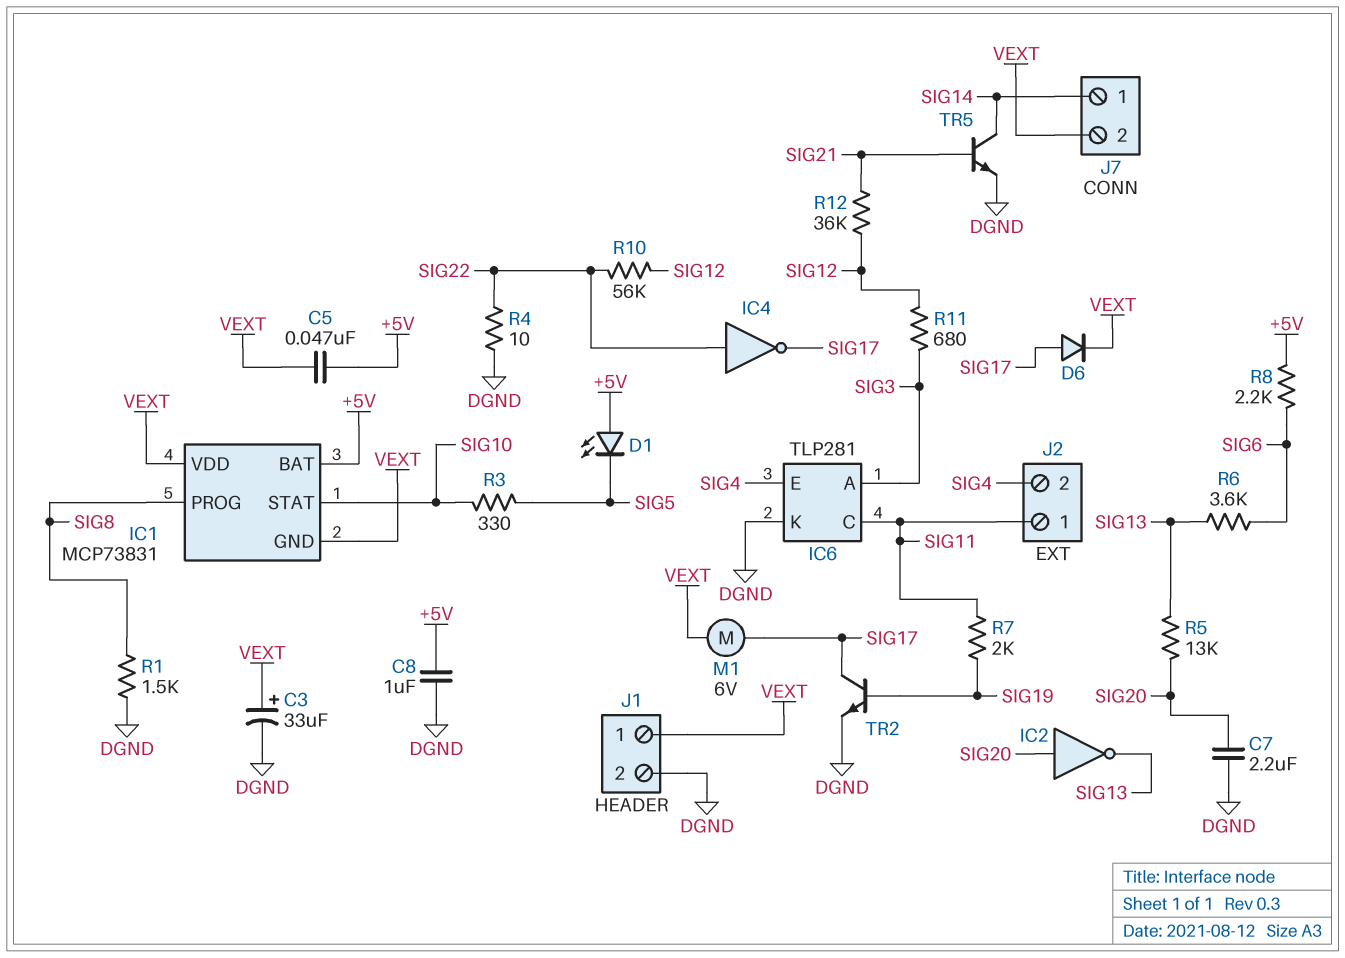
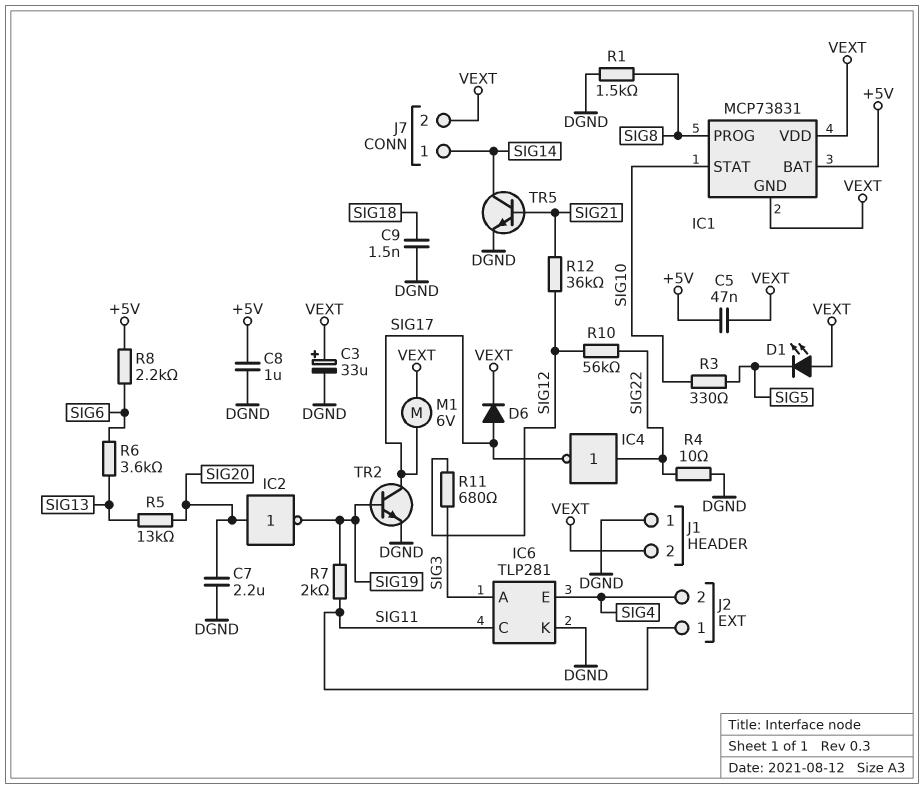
C9: none -> 1.5nF (DGND, SIG18)
D1: LED (A +5V, K SIG5) -> LED (A VEXT, K SIG5)
IC2: NOT (in SIG20, out SIG13) -> NOT (in SIG20, out SIG19)
J1 pin 1: VEXT -> DGND
J1 pin 2: DGND -> VEXT

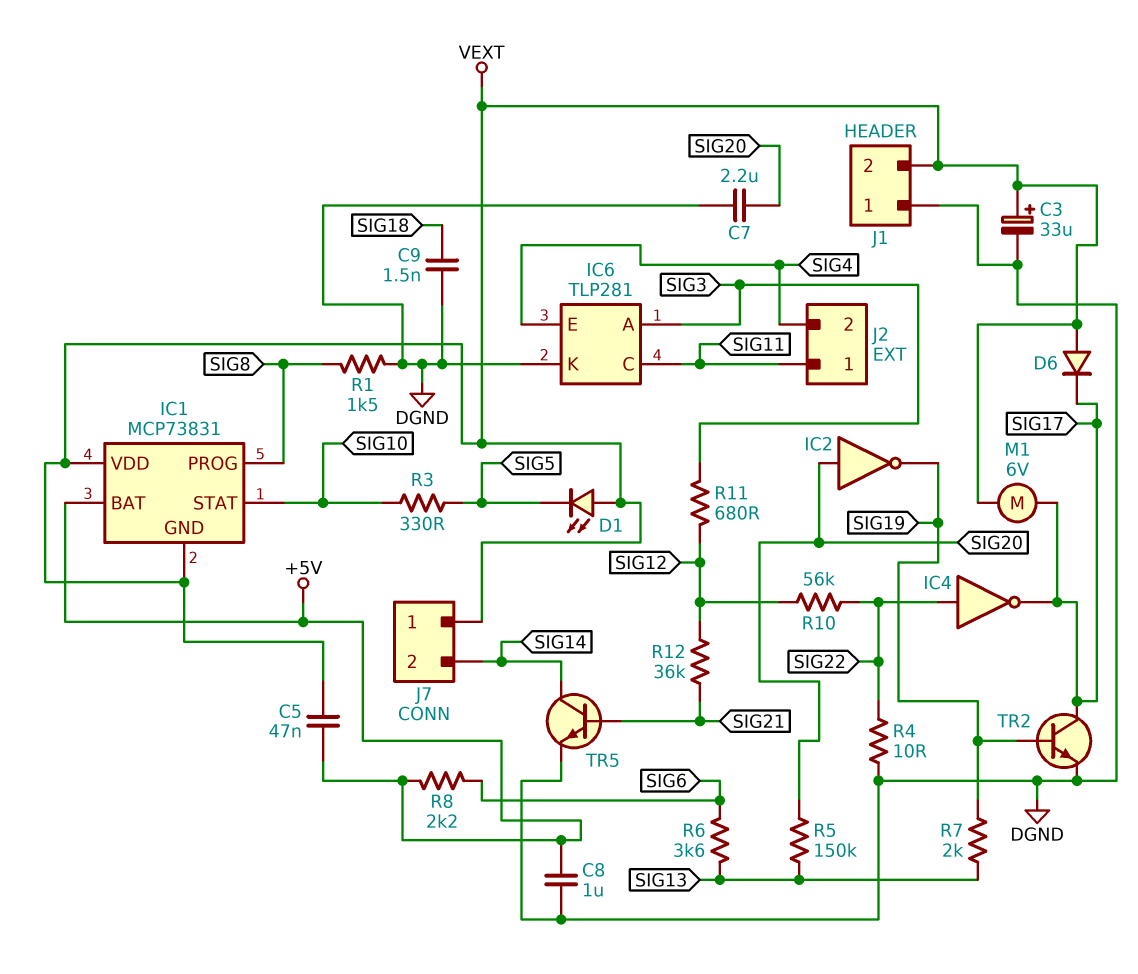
D6: diode (A SIG17, K VEXT) -> diode (A VEXT, K SIG17)
J7 pin 1: SIG14 -> VEXT
J7 pin 2: VEXT -> SIG14
R5: 13k (SIG13, SIG20) -> 150k (SIG13, SIG20)
R7: 2k (SIG11, SIG19) -> 2k (SIG13, SIG19)

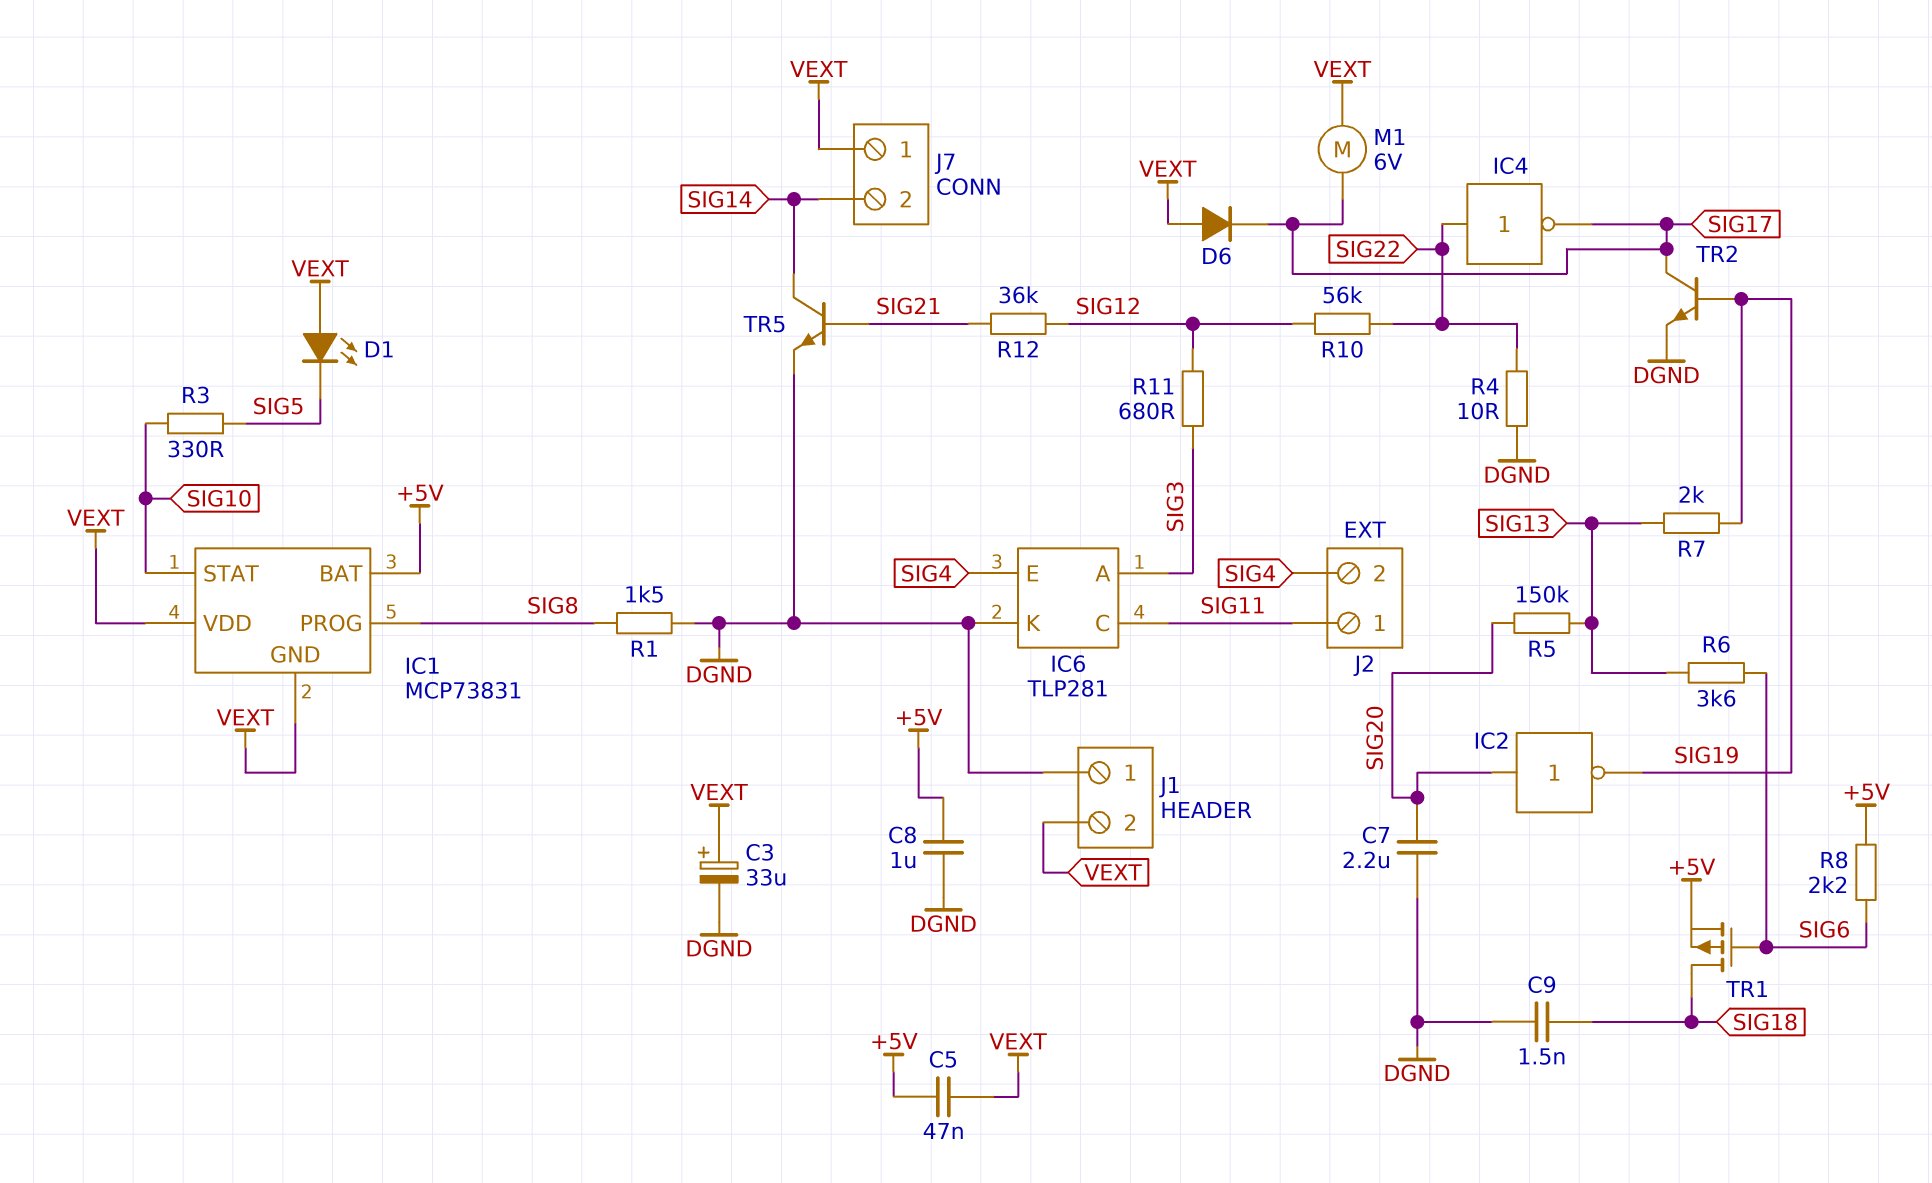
TR1: none -> PMOS (G SIG6, D SIG18, S +5V)

